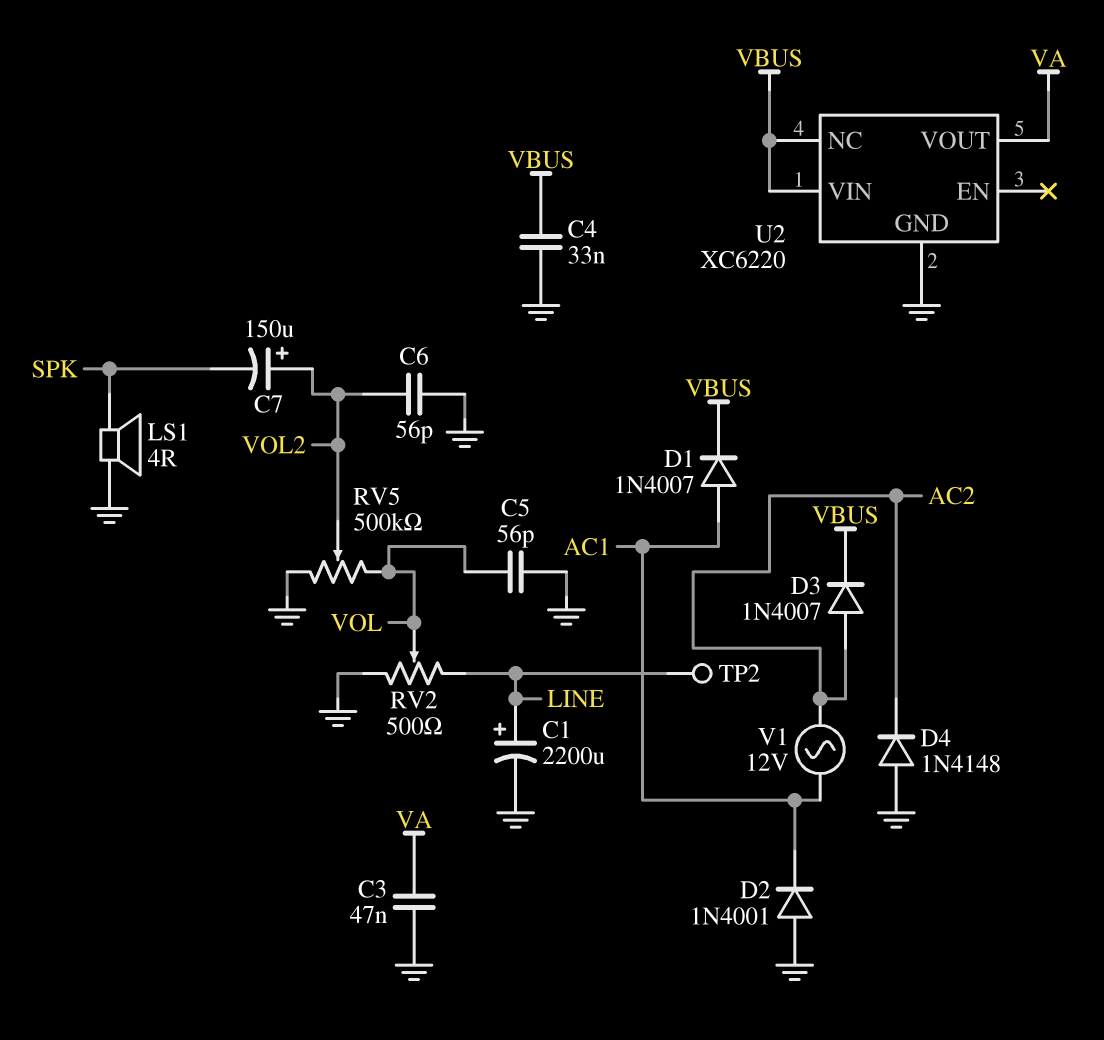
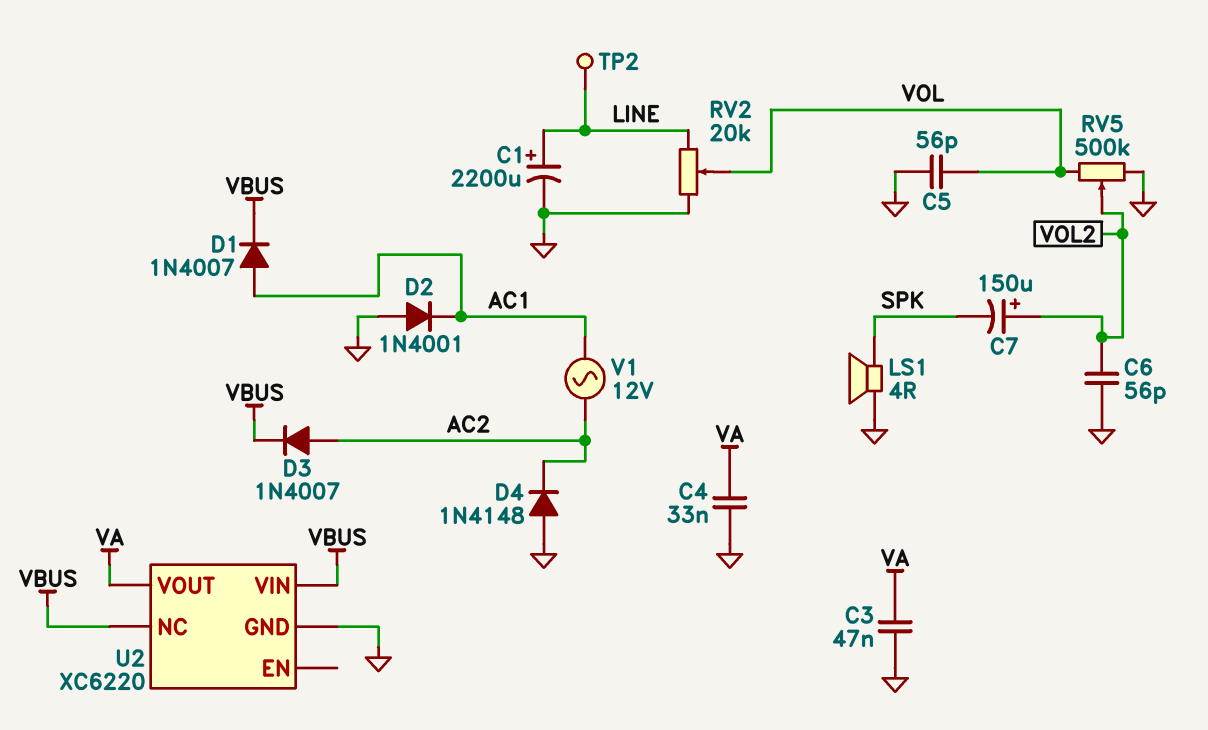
C4: 33nF (GND, VBUS) -> 33nF (GND, VA)
RV2: 500 (GND, LINE, wiper VOL) -> 20k (GND, LINE, wiper VOL)

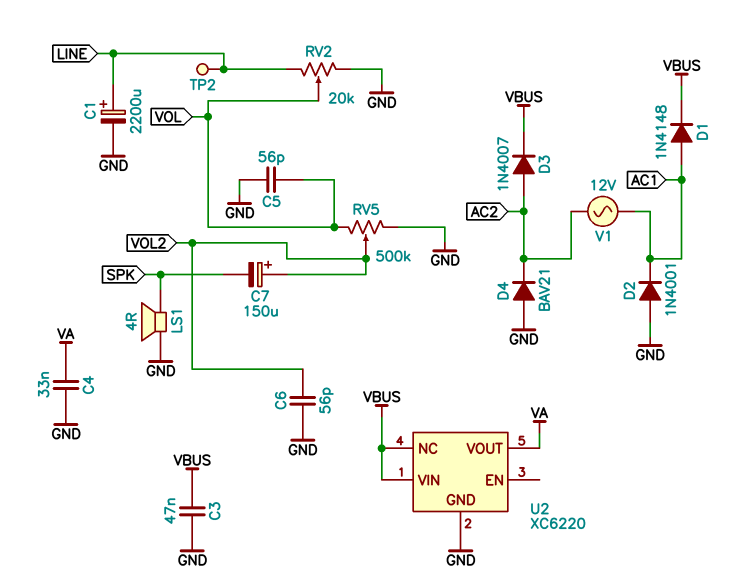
C3: 47nF (GND, VA) -> 47nF (GND, VBUS)
D1: diode 1N4007 (A AC1, K VBUS) -> diode 1N4148 (A AC1, K VBUS)
D4: diode 1N4148 (A GND, K AC2) -> diode BAV21 (A GND, K AC2)

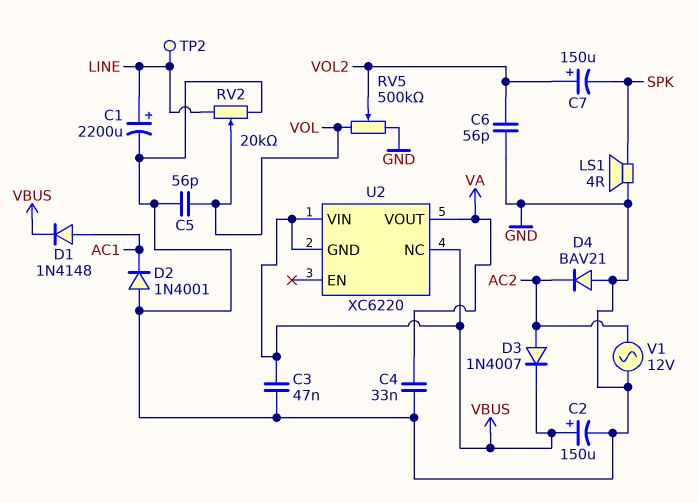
C2: none -> 150uF (plus VBUS, minus GND)
U2 pin GND: GND -> VBUS
V1: AC 12V (AC1, AC2) -> AC 12V (AC2, GND)

